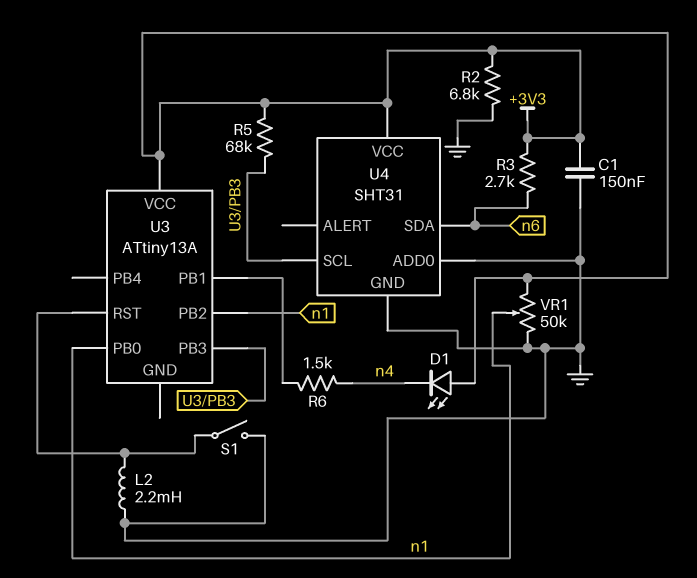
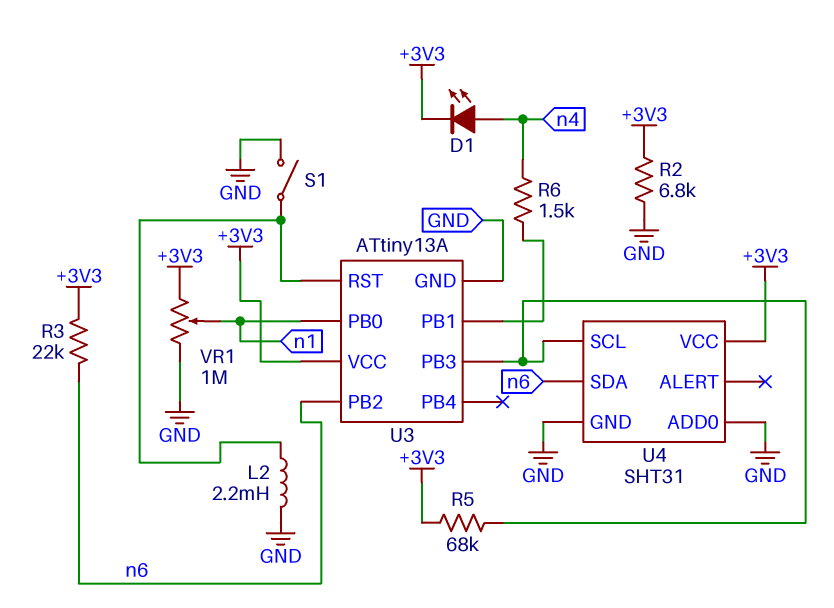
C1: 150nF (+3V3, GND) -> none
D1: LED (A +3V3, K n4) -> LED (A n4, K +3V3)
R3: 2.7k (+3V3, n6) -> 22k (+3V3, n6)
U3 pin GND: none -> GND
U3 pin PB2: n1 -> n6
VR1: 50k (+3V3, GND, wiper n1) -> 1M (+3V3, GND, wiper n1)

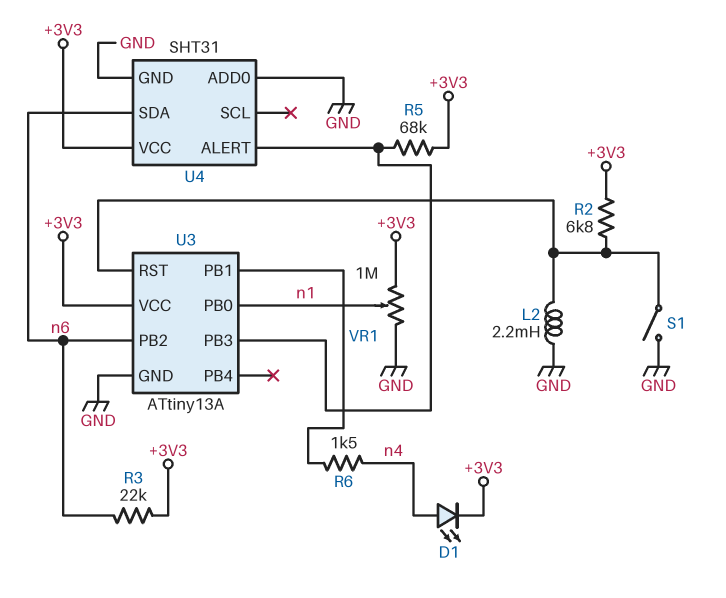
R2: 6.8k (+3V3, GND) -> 6.8k (+3V3, U3/RST)
U4 pin ALERT: none -> U3/PB3
U4 pin SCL: U3/PB3 -> none

